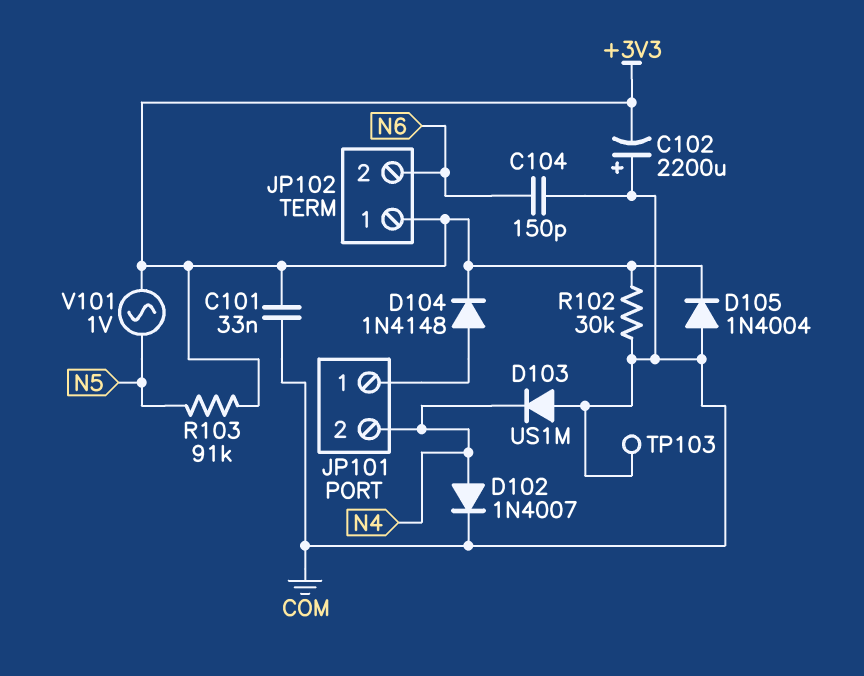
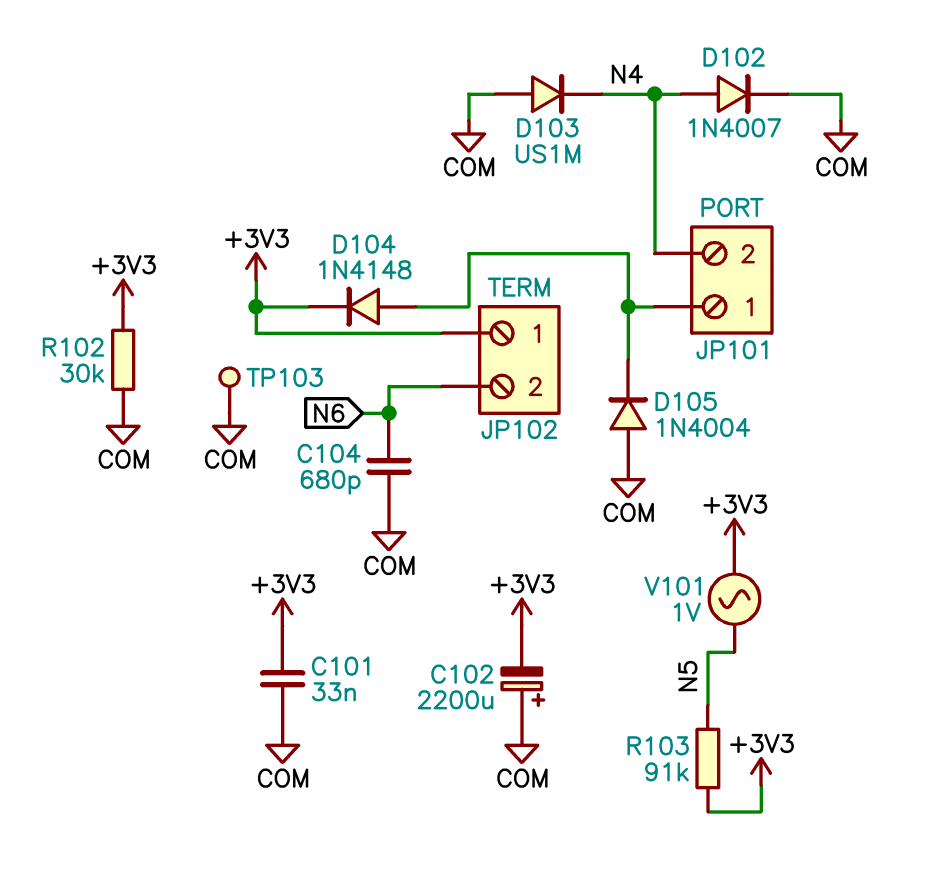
C104: 150pF (COM, N6) -> 680pF (COM, N6)
D105: diode 1N4004 (A COM, K +3V3) -> diode 1N4004 (A COM, K JP101/1)

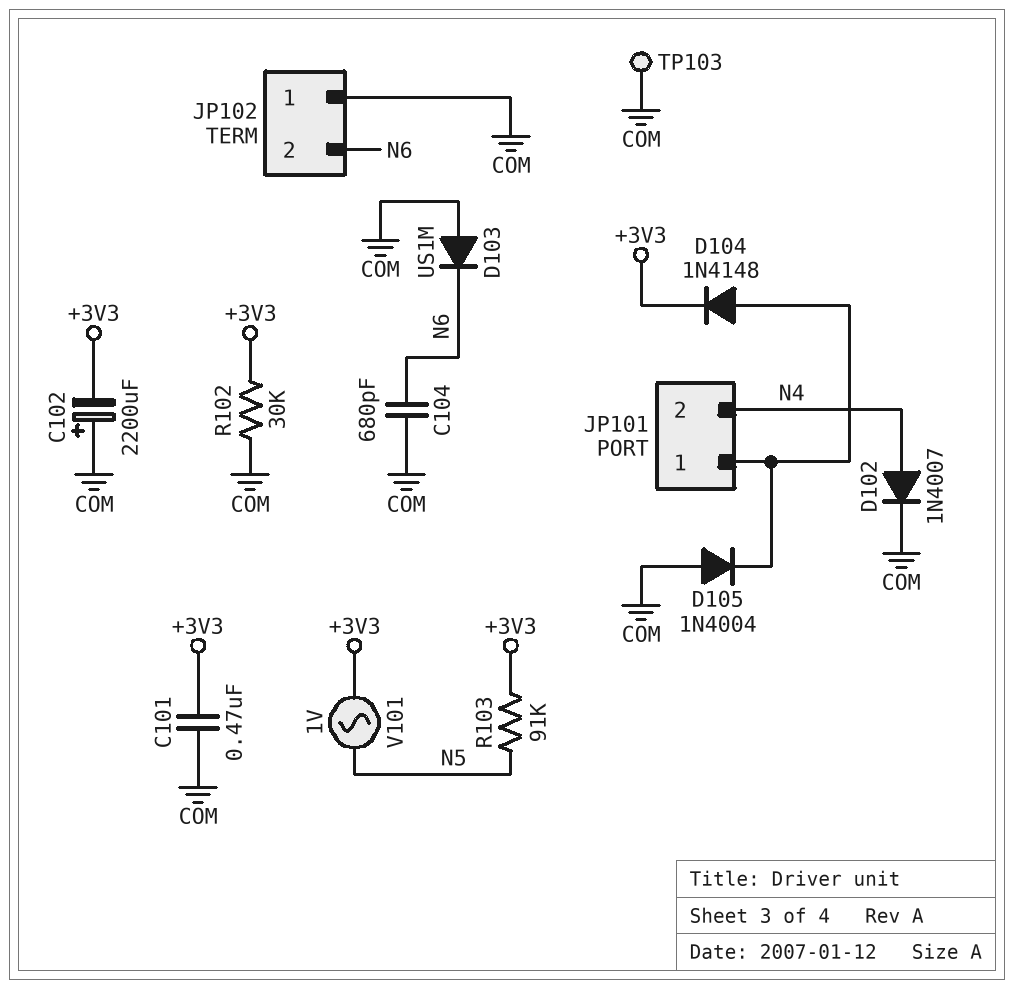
C101: 33nF (+3V3, COM) -> 470nF (+3V3, COM)
D103: diode US1M (A COM, K N4) -> diode US1M (A COM, K N6)
JP102 pin 1: +3V3 -> COM

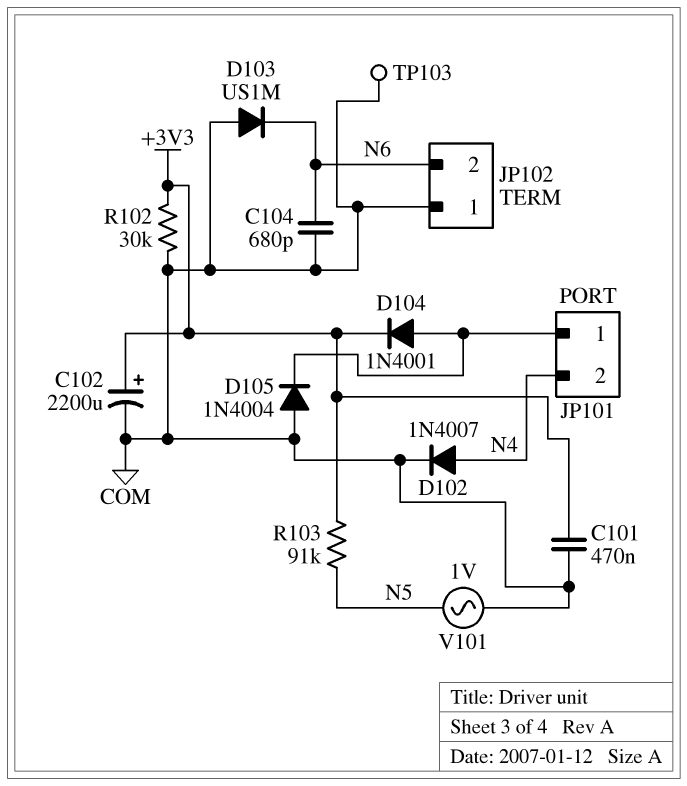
C102: 2200uF (plus COM, minus +3V3) -> 2200uF (plus +3V3, minus COM)
D104: diode 1N4148 (A JP101/1, K +3V3) -> diode 1N4001 (A JP101/1, K +3V3)
V101: AC 1V (+3V3, N5) -> AC 1V (COM, N5)

